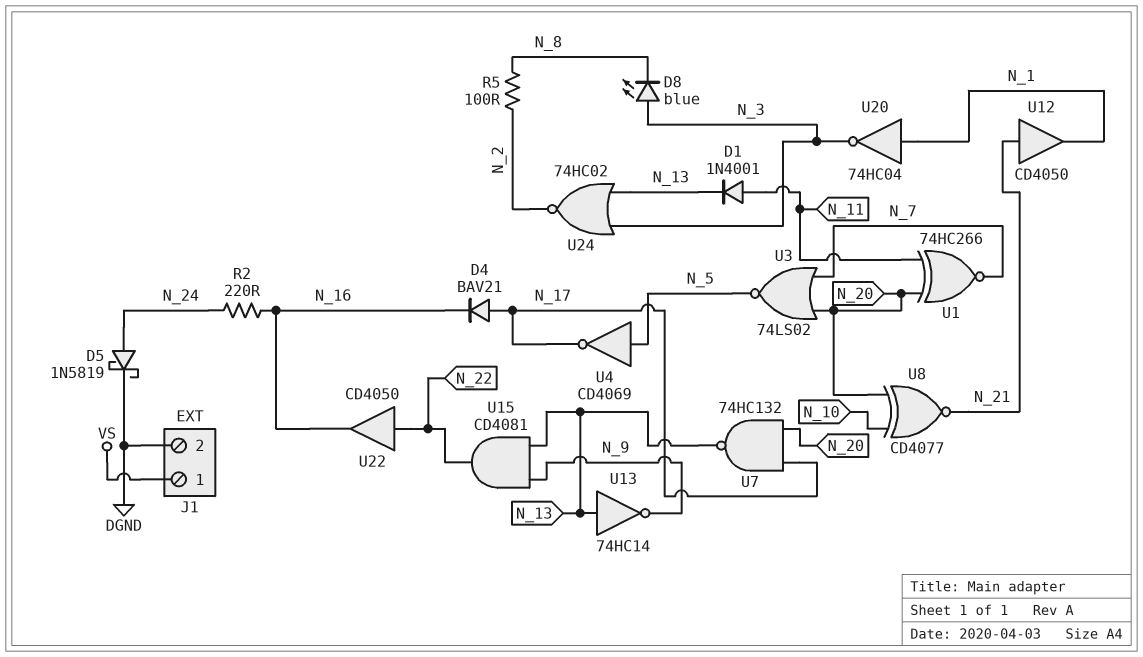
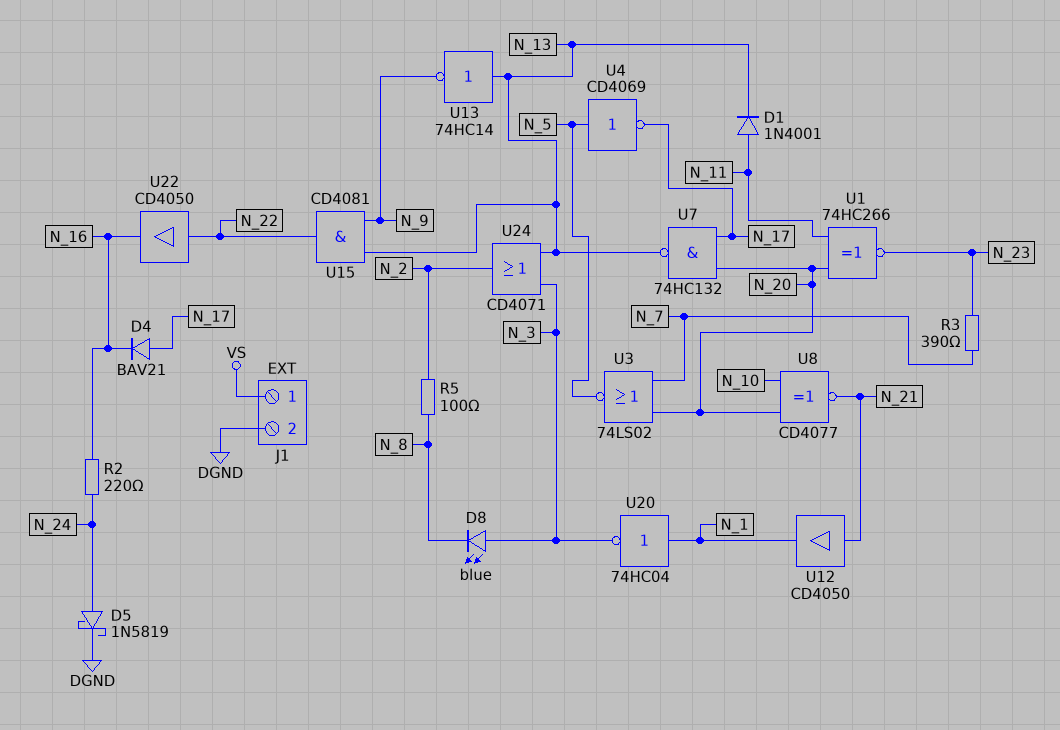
R3: none -> 390 (N_7, N_23)
U1: XNOR 74HC266 (in N_11, in N_20, out N_7) -> XNOR 74HC266 (in N_11, in N_20, out N_23)
U24: NOR 74HC02 (in N_3, in N_13, out N_2) -> OR CD4071 (in N_3, in N_13, out N_2)

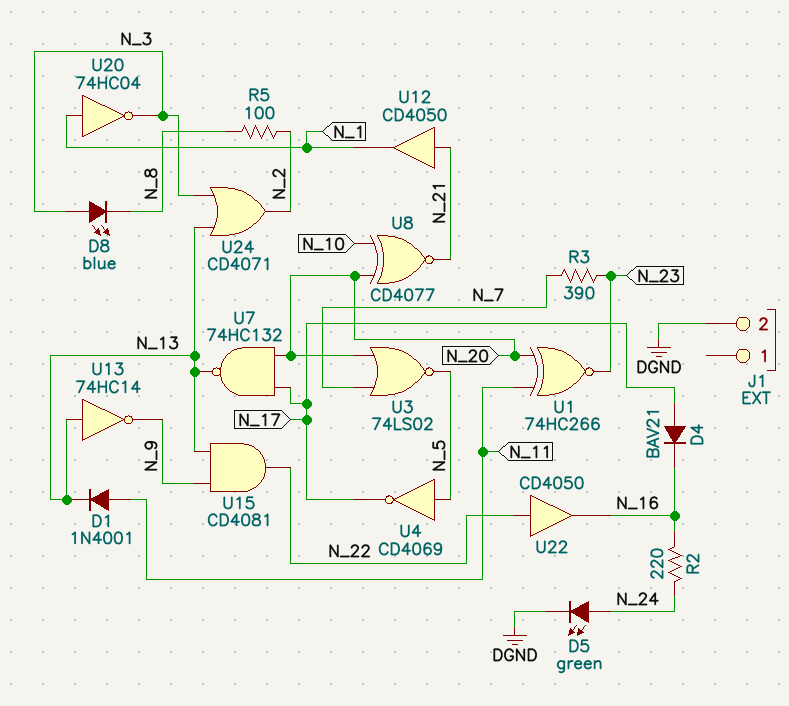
D5: schottky 1N5819 (A N_24, K DGND) -> LED green (A N_24, K DGND)
J1 pin 1: VS -> none

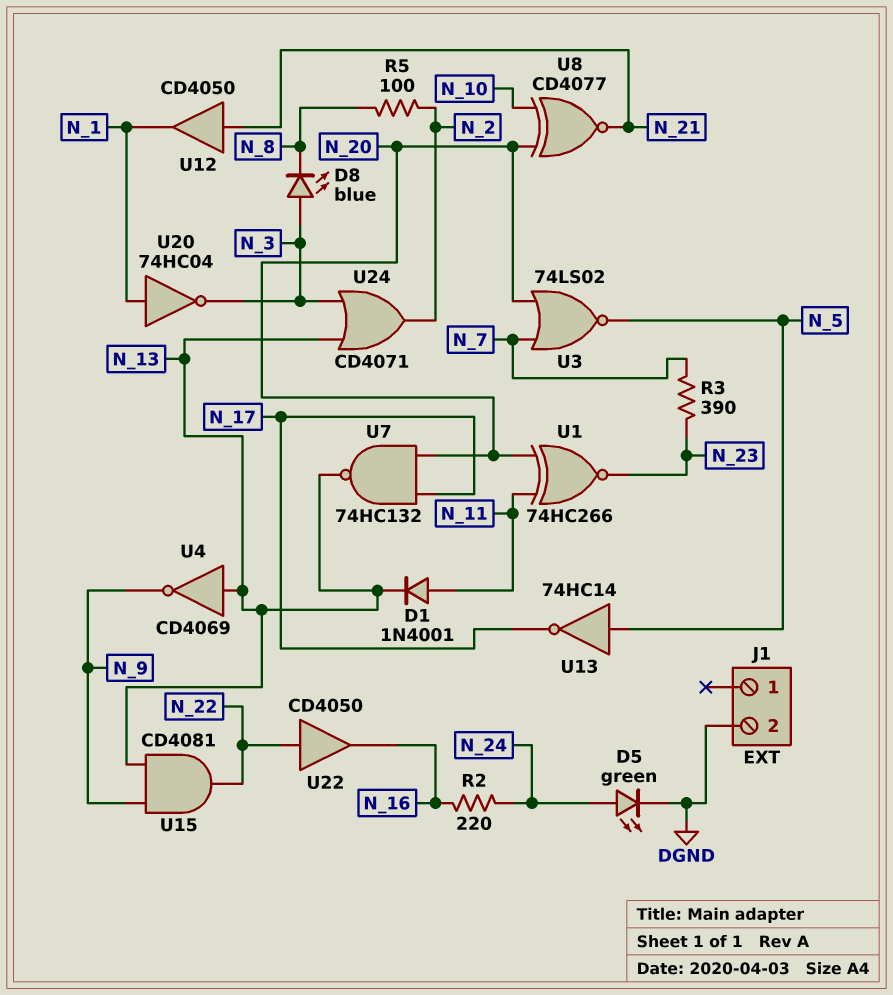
D4: diode BAV21 (A N_17, K N_16) -> none
U4: NOT CD4069 (in N_5, out N_17) -> NOT CD4069 (in N_13, out N_9)
U13: NOT 74HC14 (in N_13, out N_9) -> NOT 74HC14 (in N_5, out N_17)

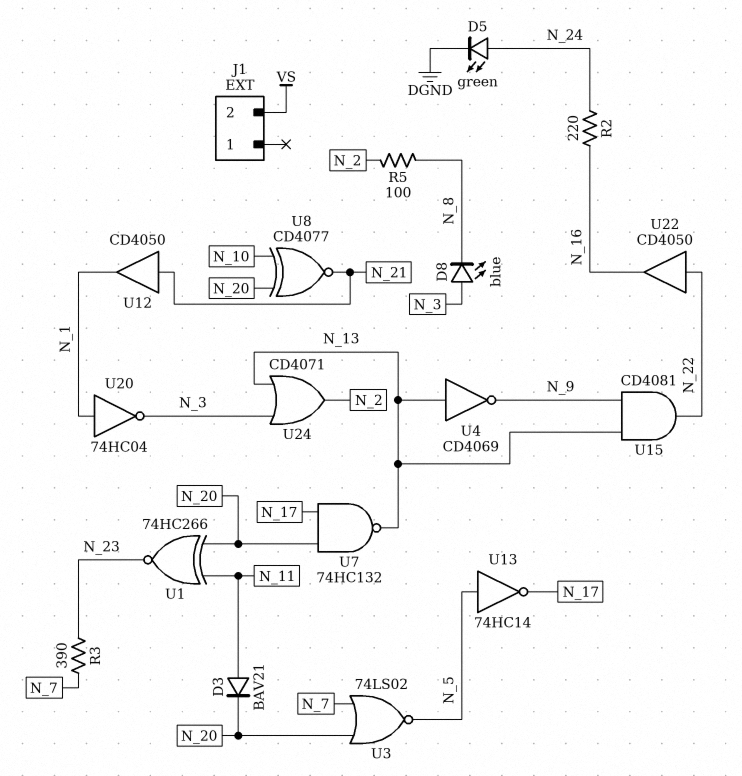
D1: diode 1N4001 (A N_11, K N_13) -> none
D3: none -> diode BAV21 (A N_11, K N_20)
J1 pin 2: DGND -> VS

